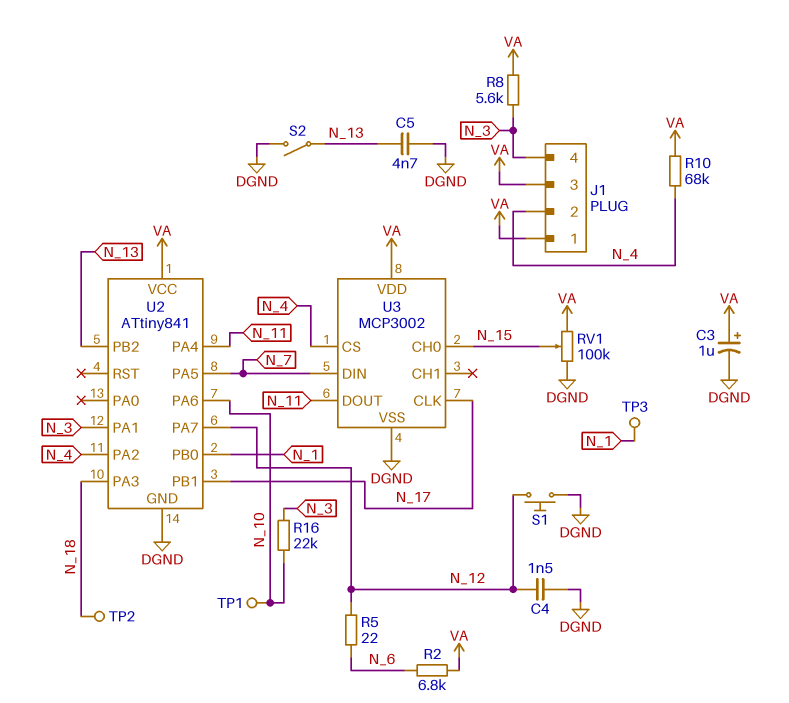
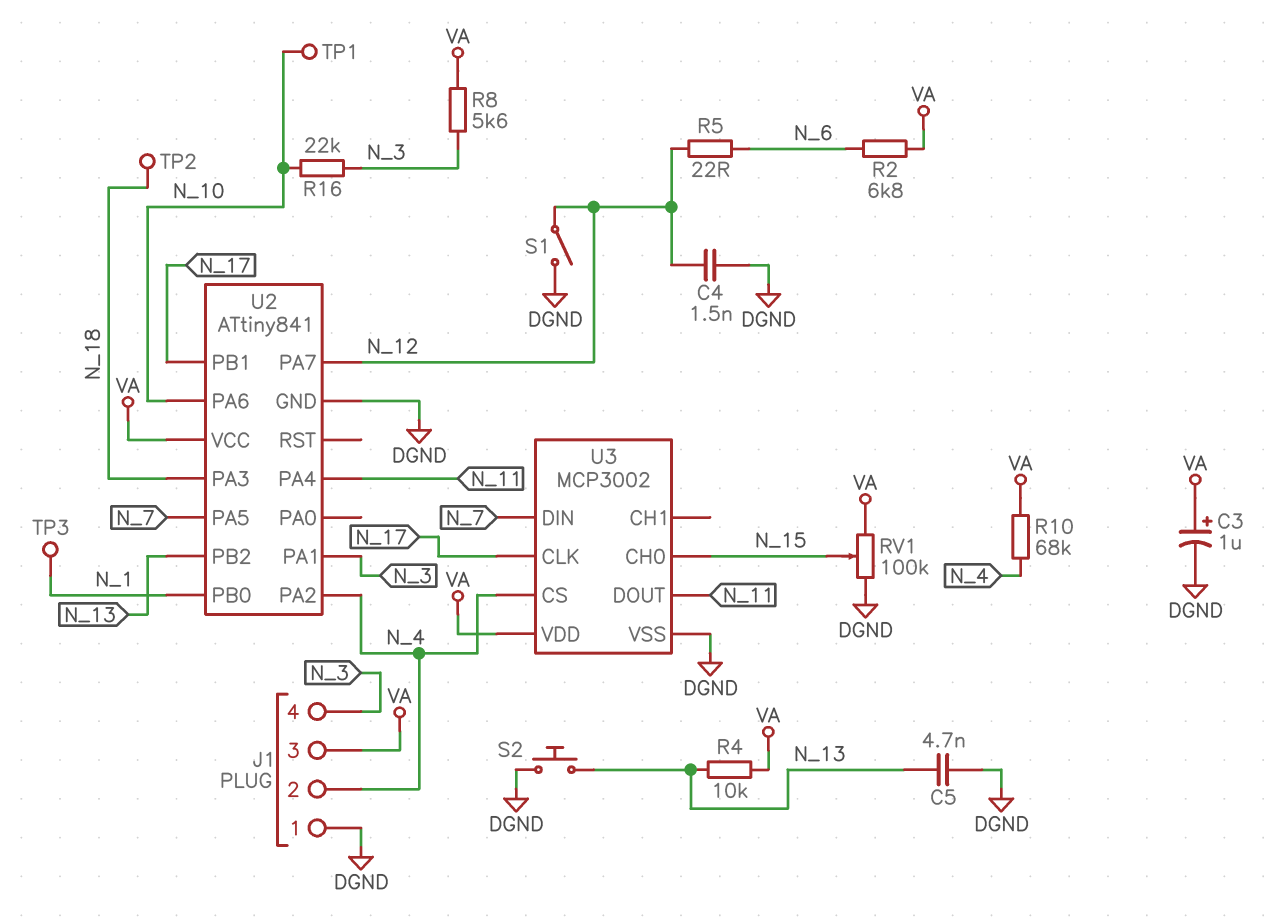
J1 pin 1: VA -> DGND
R4: none -> 10k (N_13, VA)
S1: button (DGND, N_12) -> switch (DGND, N_12)
S2: switch (DGND, N_13) -> button (DGND, N_13)

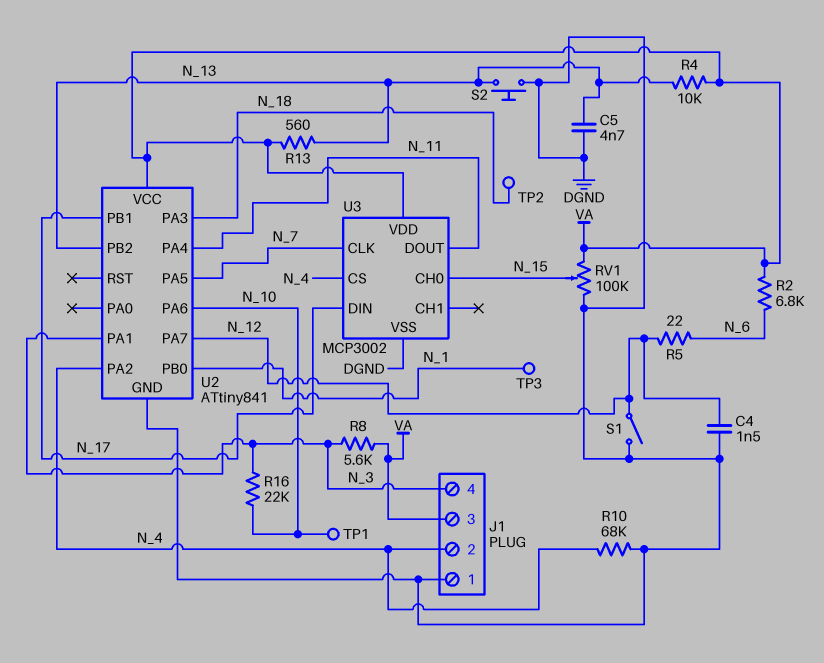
C3: 1uF (plus VA, minus DGND) -> none
R10: 68k (N_4, VA) -> 68k (DGND, N_4)
R13: none -> 560 (N_13, VA)
U3 pin CLK: N_17 -> N_7
U3 pin DIN: N_7 -> N_17

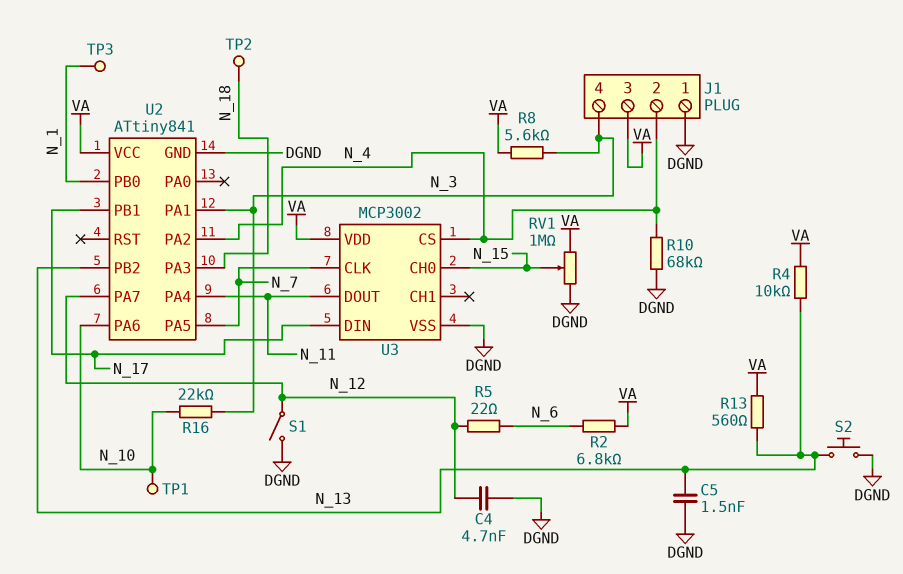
C4: 1.5nF (DGND, N_12) -> 4.7nF (DGND, N_12)
C5: 4.7nF (DGND, N_13) -> 1.5nF (DGND, N_13)
RV1: 100k (DGND, VA, wiper N_15) -> 1M (DGND, VA, wiper N_15)

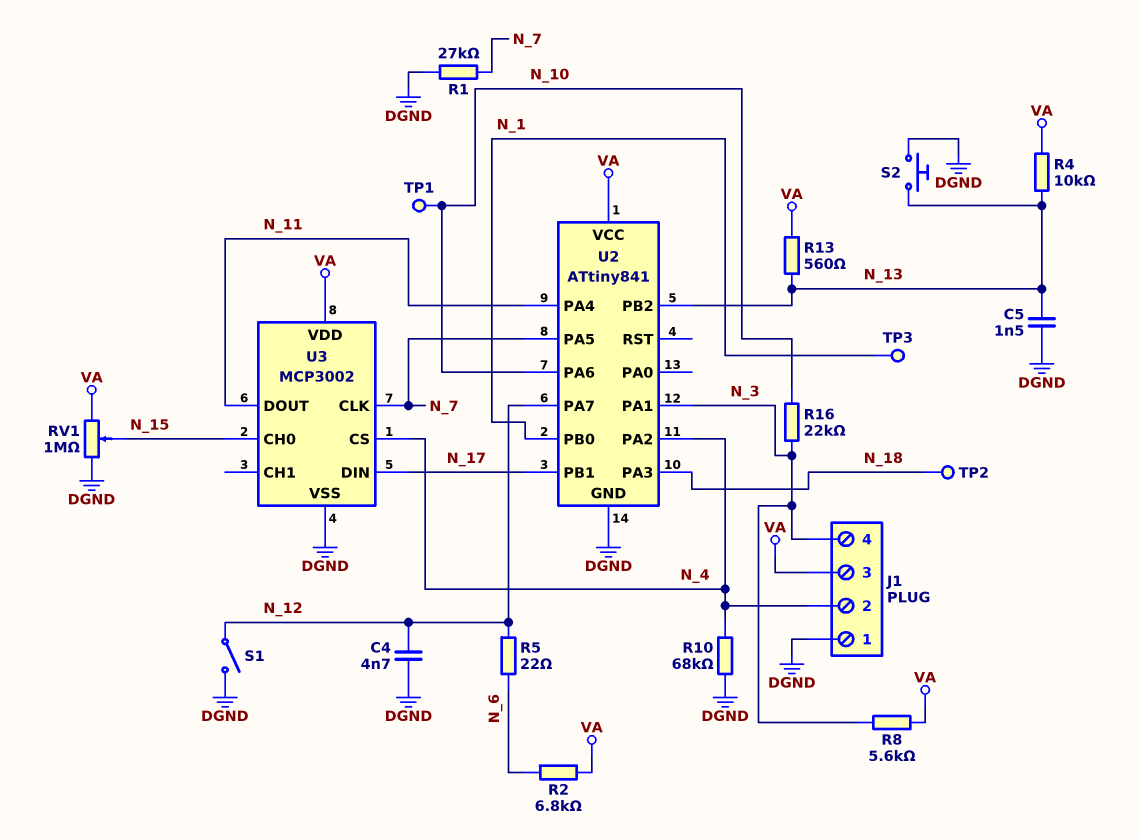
R1: none -> 27k (DGND, N_7)

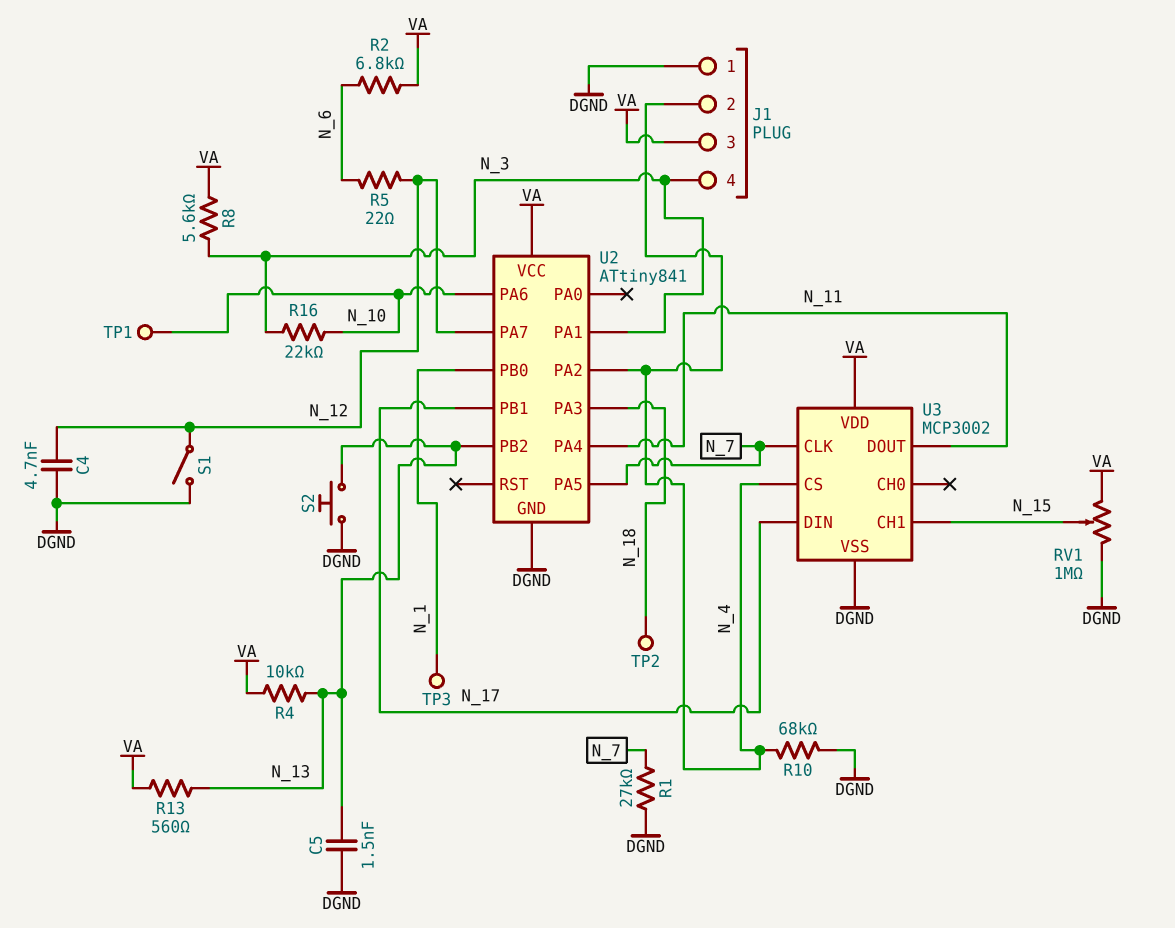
U3 pin CH0: N_15 -> none
U3 pin CH1: none -> N_15

